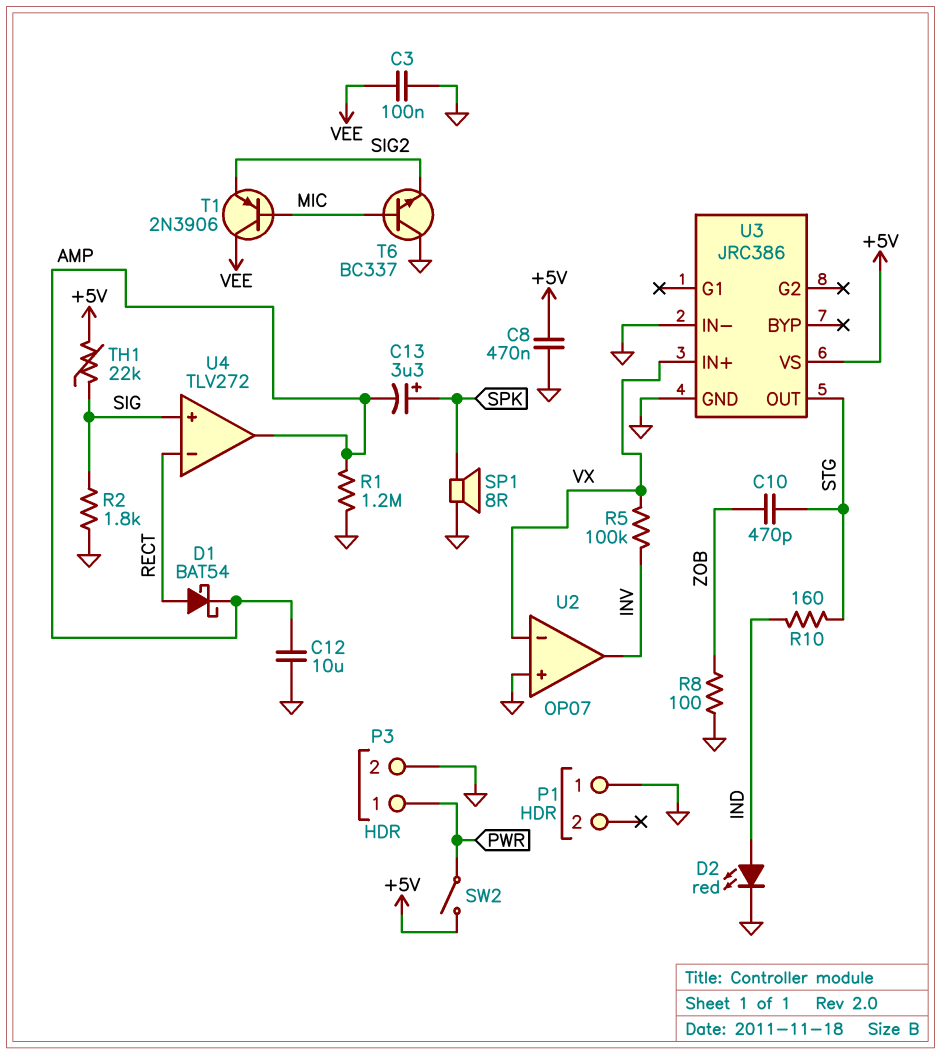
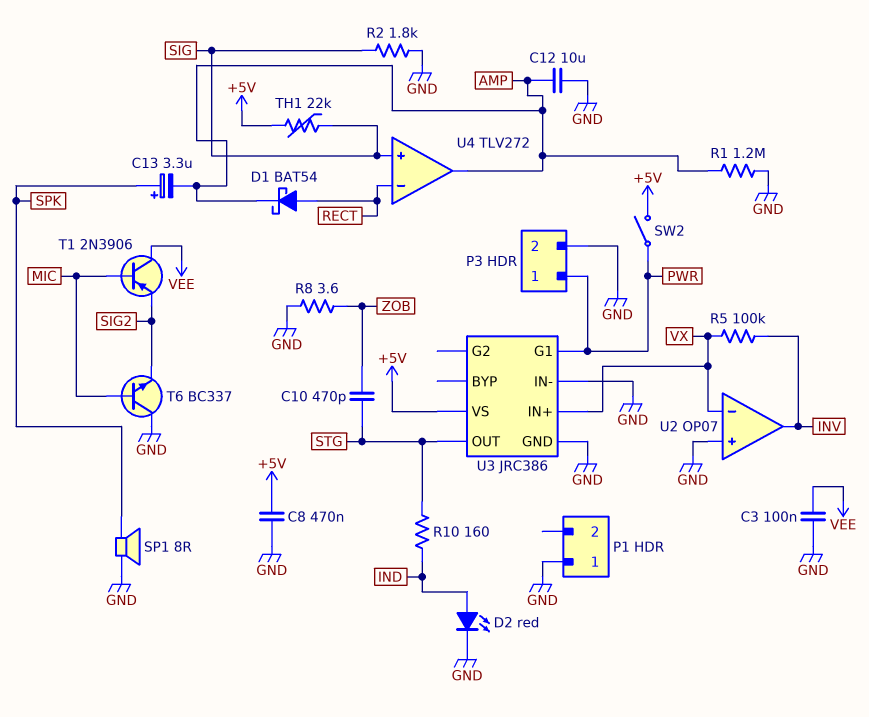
R8: 100 (GND, ZOB) -> 3.6 (GND, ZOB)
U3 pin G1: none -> PWR

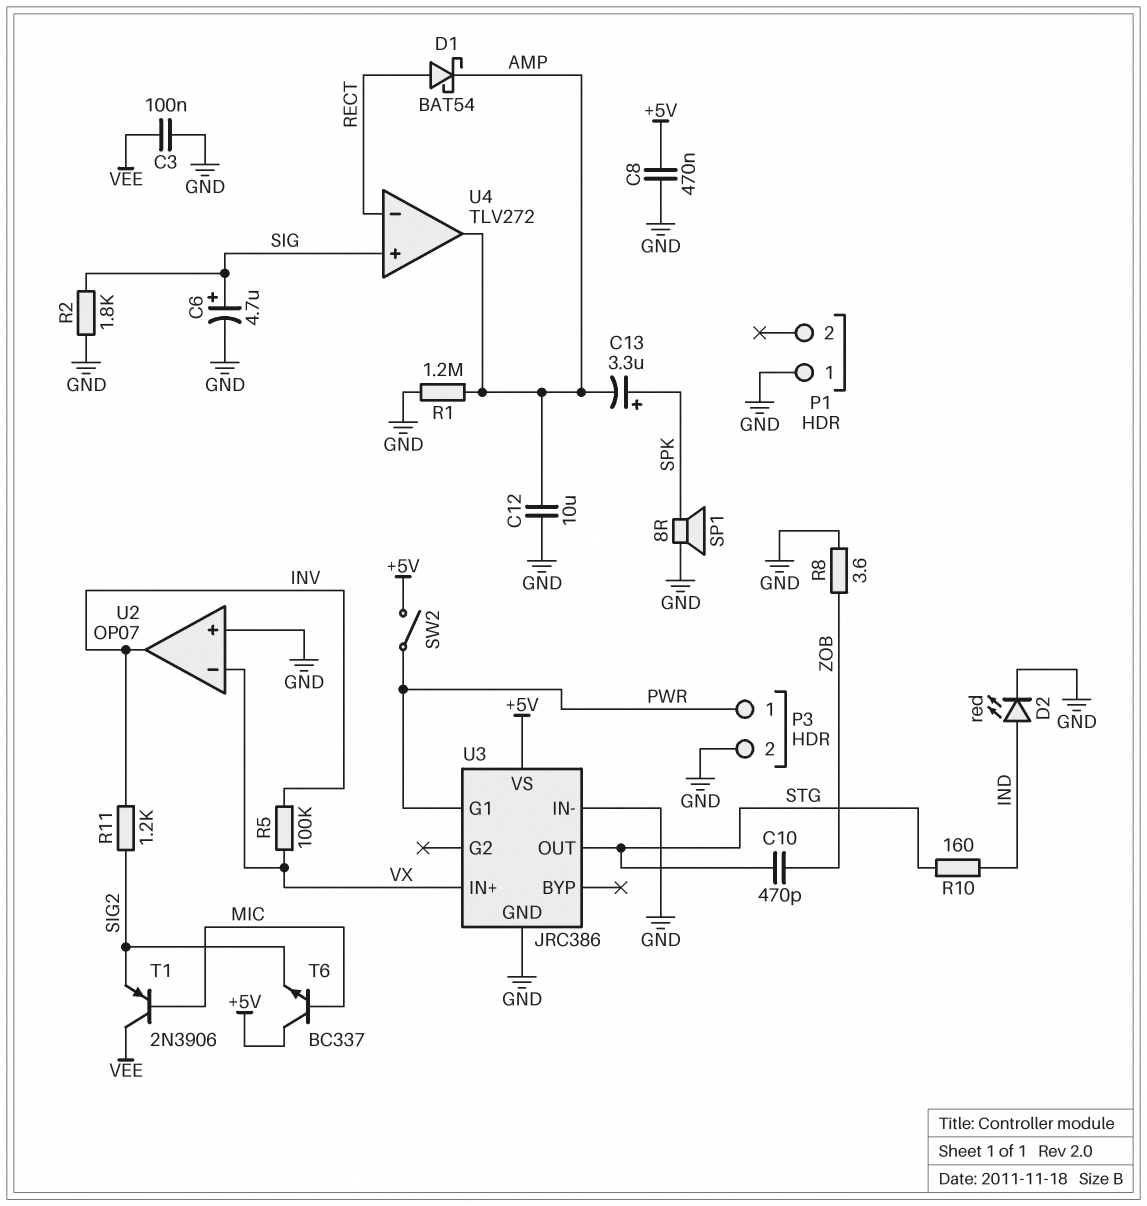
C6: none -> 4.7uF (plus SIG, minus GND)
R11: none -> 1.2k (INV, SIG2)
T6: NPN BC337 (B MIC, C GND, E SIG2) -> NPN BC337 (B MIC, C +5V, E SIG2)
TH1: 22k (+5V, SIG) -> none

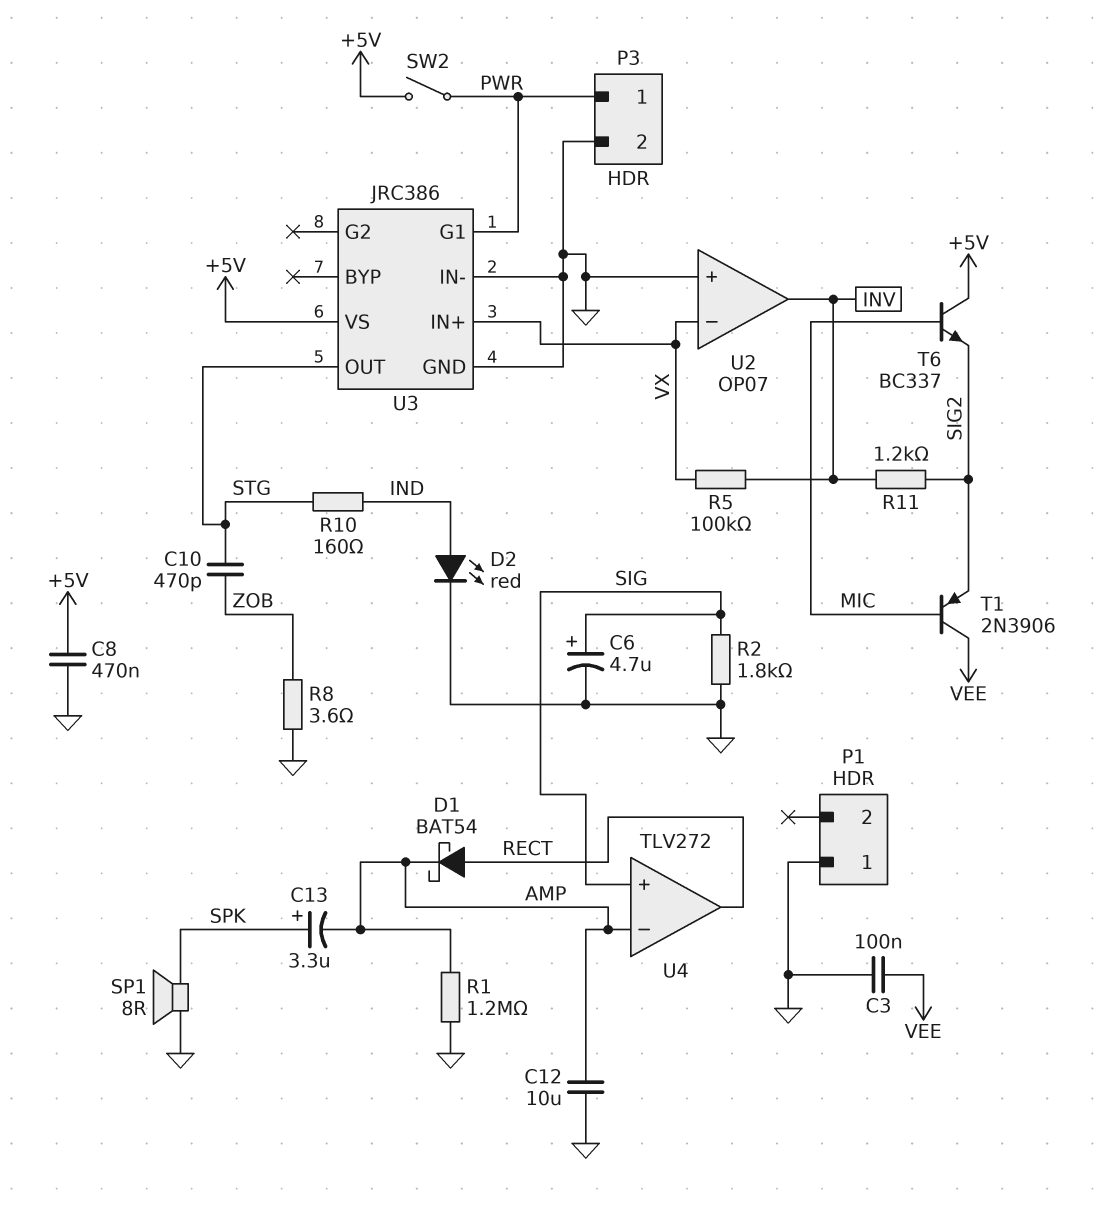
U4 pin in-: RECT -> AMP
U4 pin out: AMP -> RECT

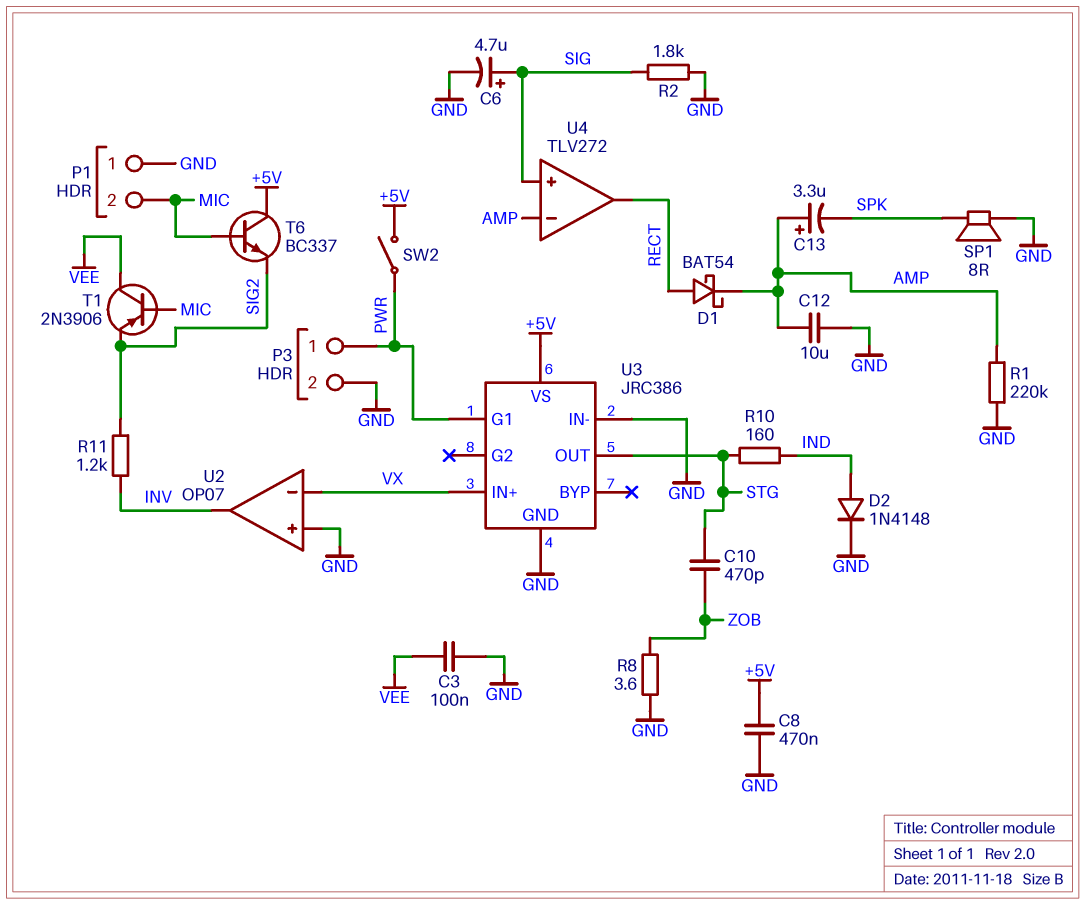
C13: 3.3uF (plus SPK, minus AMP) -> 3.3uF (plus AMP, minus SPK)
D2: LED red (A IND, K GND) -> diode 1N4148 (A IND, K GND)
P1 pin 2: none -> MIC
R1: 1.2M (AMP, GND) -> 220k (AMP, GND)
R5: 100k (INV, VX) -> none

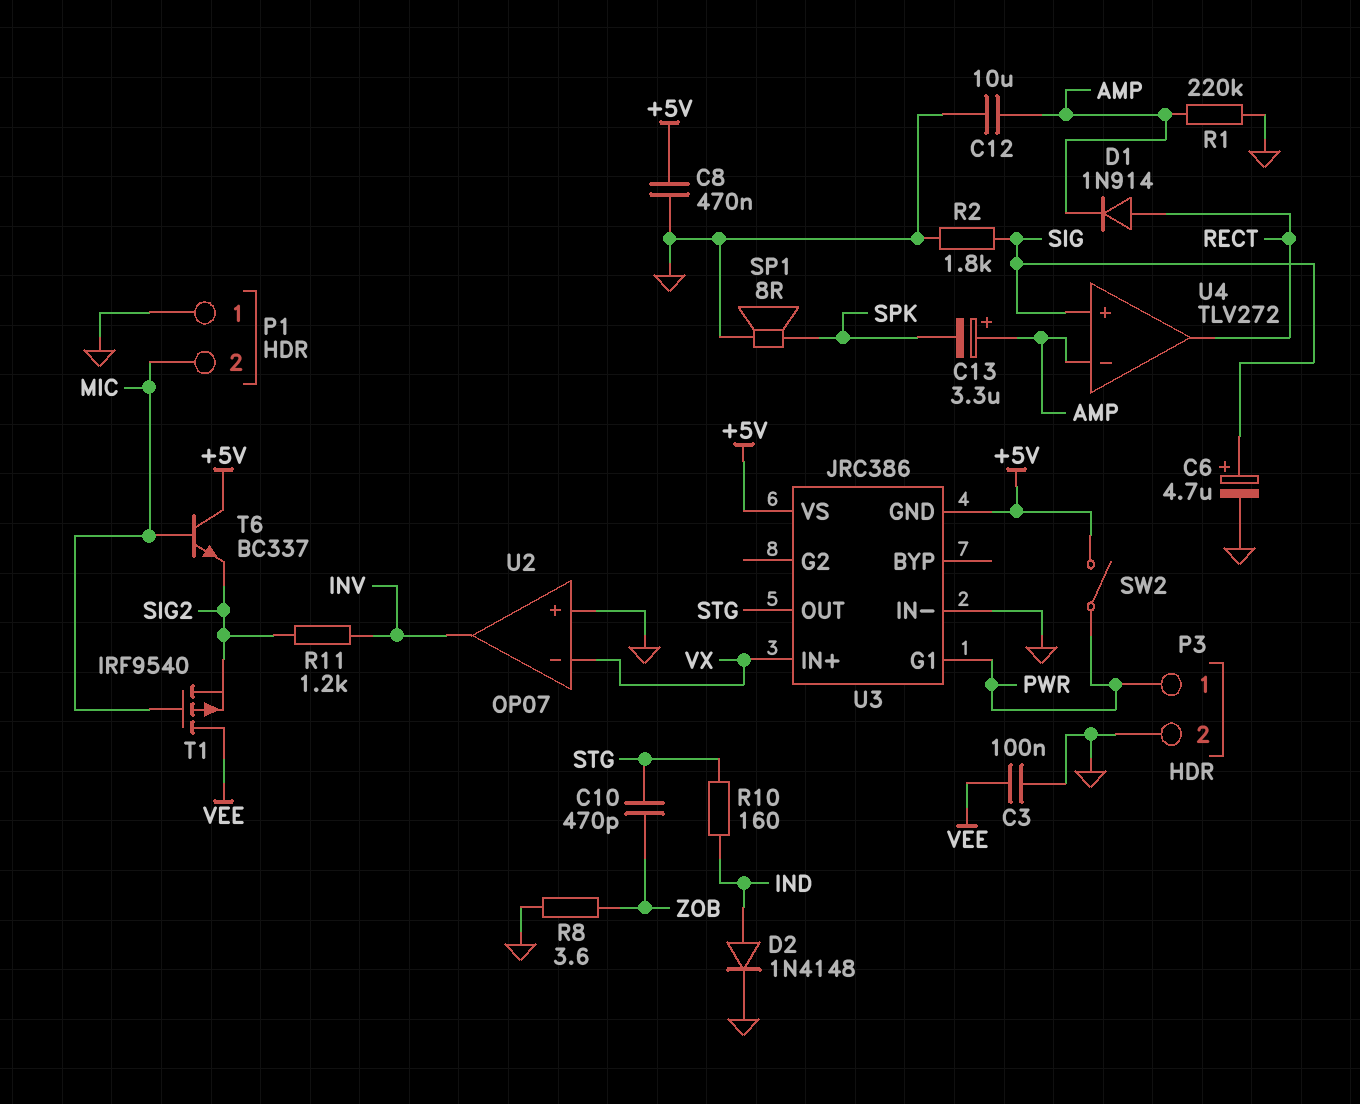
D1: schottky BAT54 (A RECT, K AMP) -> diode 1N914 (A RECT, K AMP)
T1: PNP 2N3906 (B MIC, C VEE, E SIG2) -> PMOS IRF9540 (G MIC, D VEE, S SIG2)
U3 pin GND: GND -> +5V

